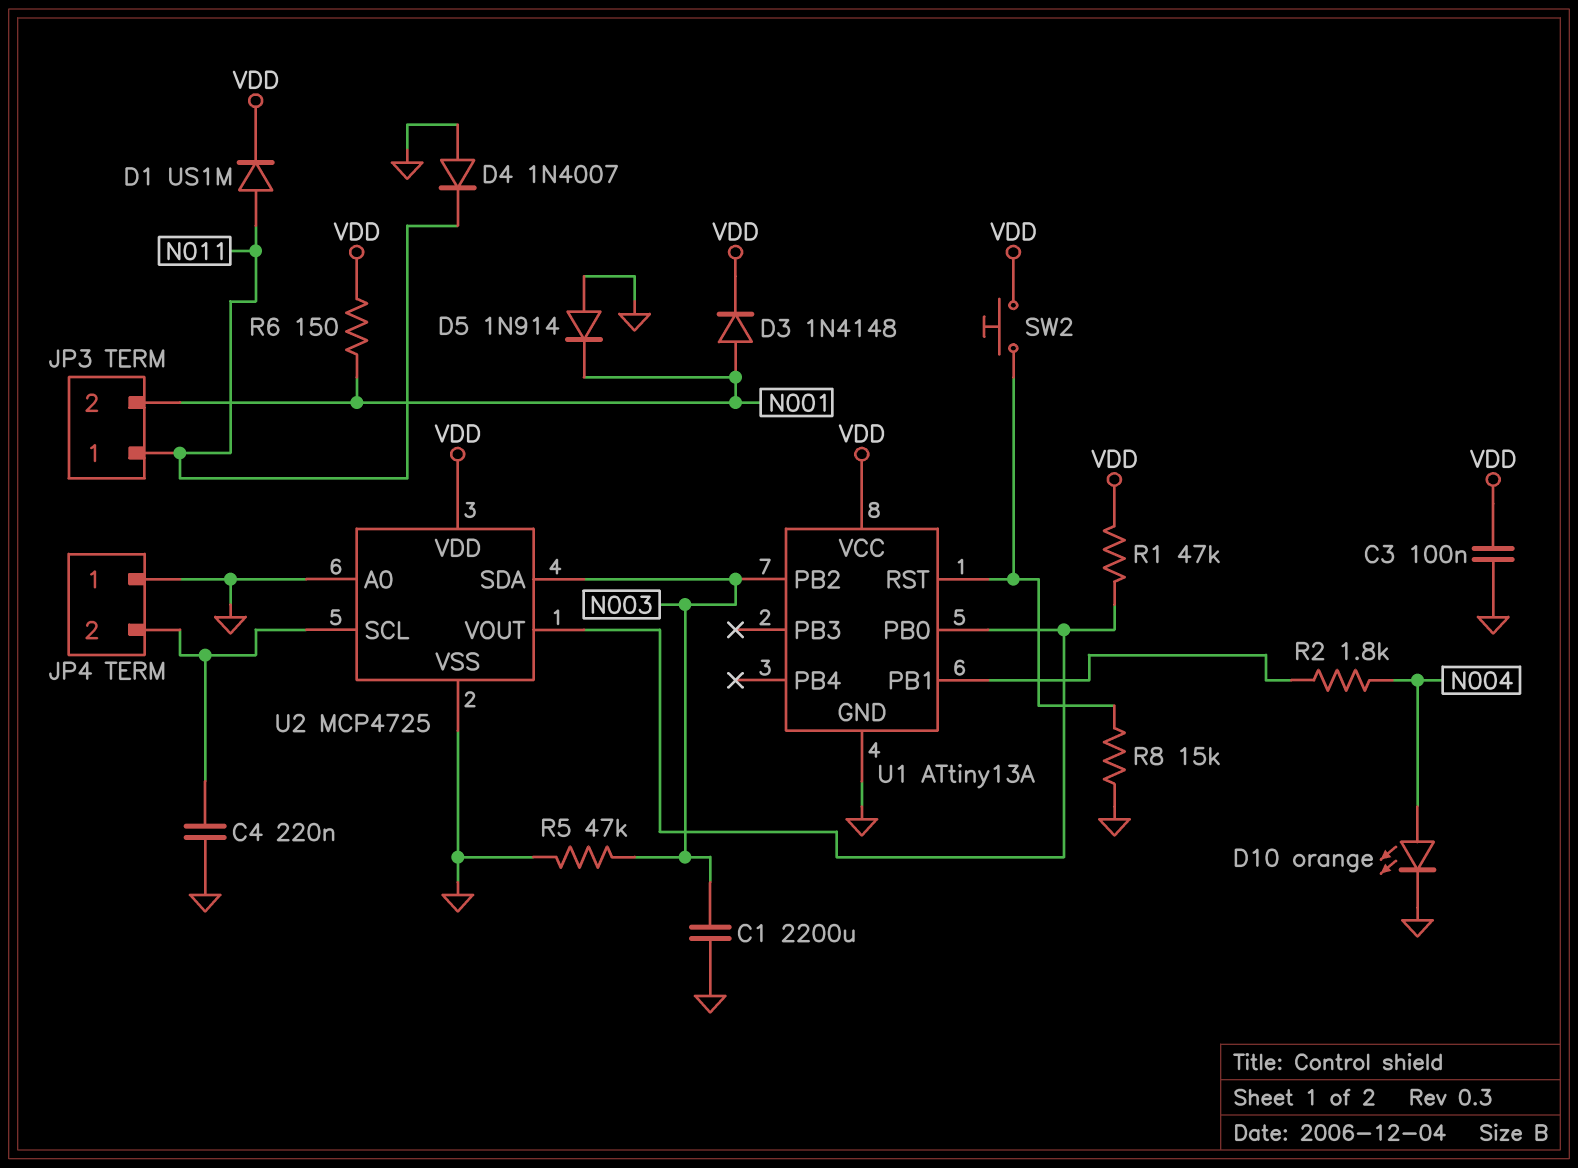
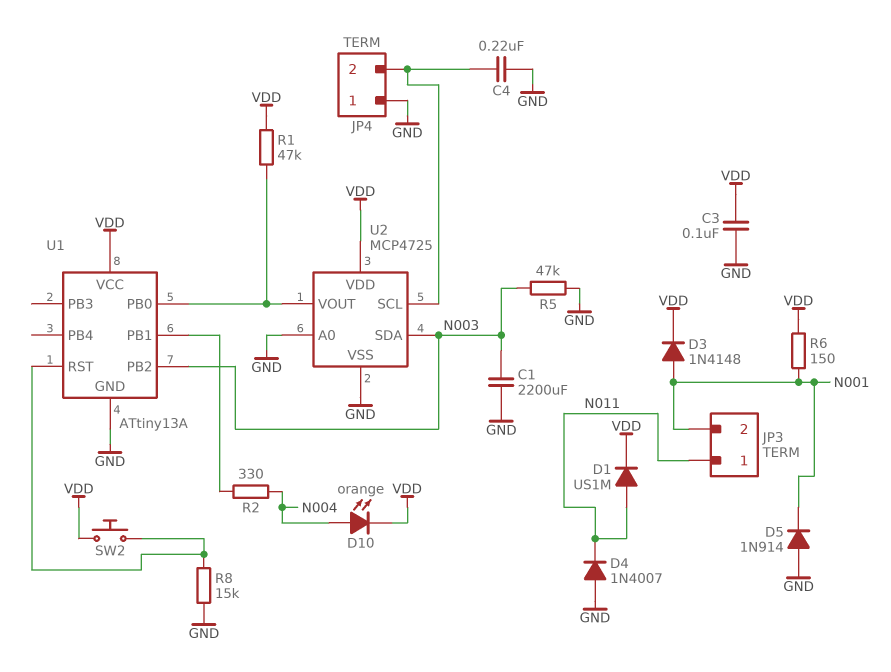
D10: LED orange (A N004, K GND) -> LED orange (A N004, K VDD)
R2: 1.8k (N004, U1/PB1) -> 330 (N004, U1/PB1)

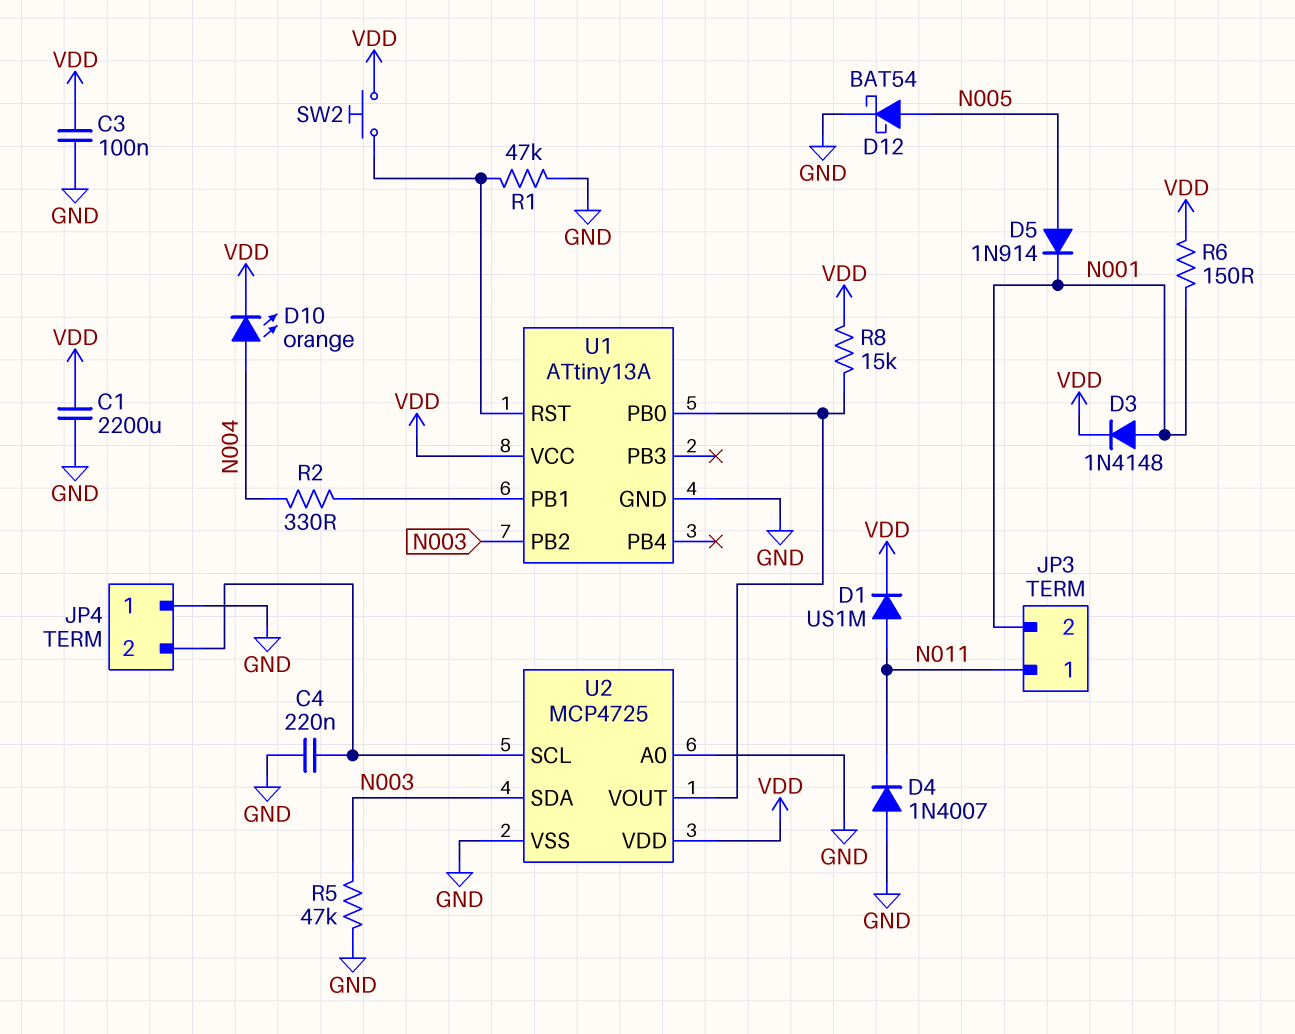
C1: 2200uF (GND, N003) -> 2200uF (GND, VDD)
D5: diode 1N914 (A GND, K N001) -> diode 1N914 (A N005, K N001)
D12: none -> schottky BAT54 (A N005, K GND)
R1: 47k (U1/PB0, VDD) -> 47k (GND, U1/RST)
R8: 15k (GND, U1/RST) -> 15k (U1/PB0, VDD)

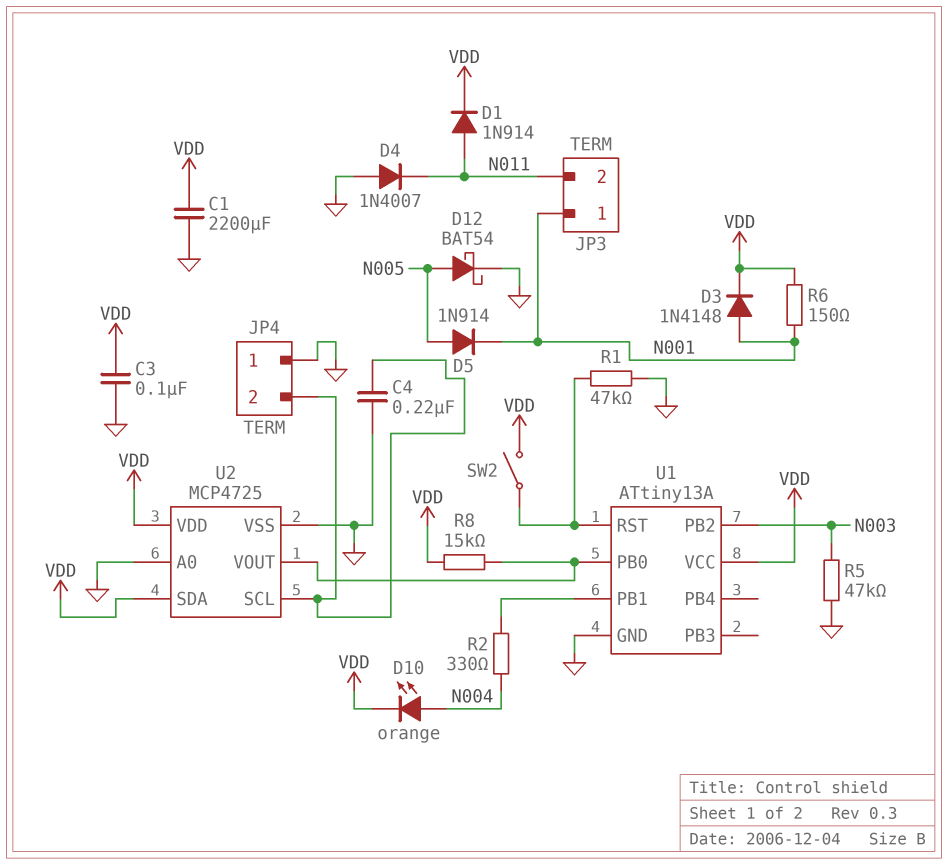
D1: diode US1M (A N011, K VDD) -> diode 1N914 (A N011, K VDD)
JP3 pin 1: N011 -> N001
JP3 pin 2: N001 -> N011
SW2: button (U1/RST, VDD) -> switch (U1/RST, VDD)
U2 pin SDA: N003 -> VDD

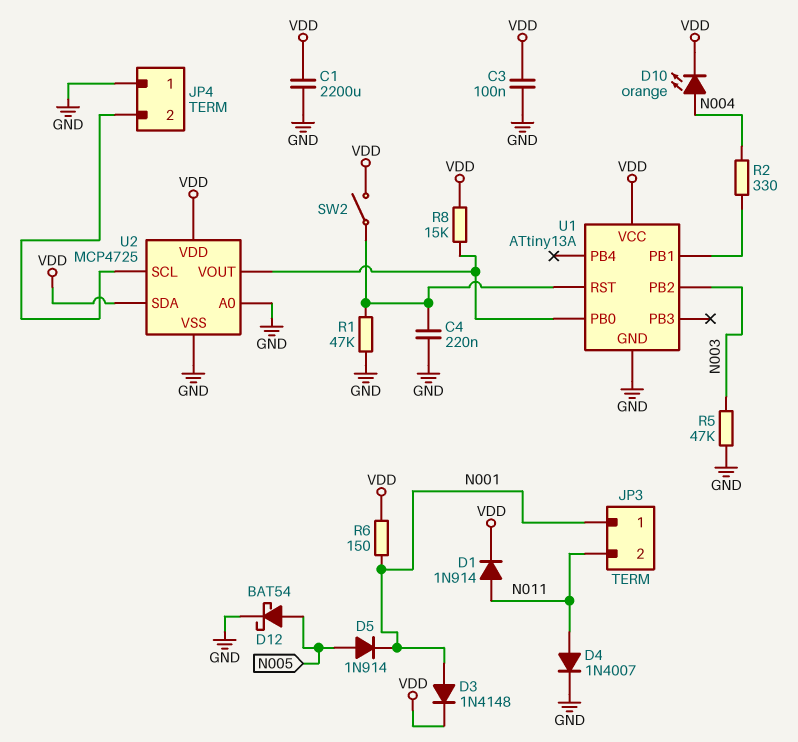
C4: 220nF (GND, JP4/2) -> 220nF (GND, U1/RST)
D4: diode 1N4007 (A GND, K N011) -> diode 1N4007 (A N011, K GND)

